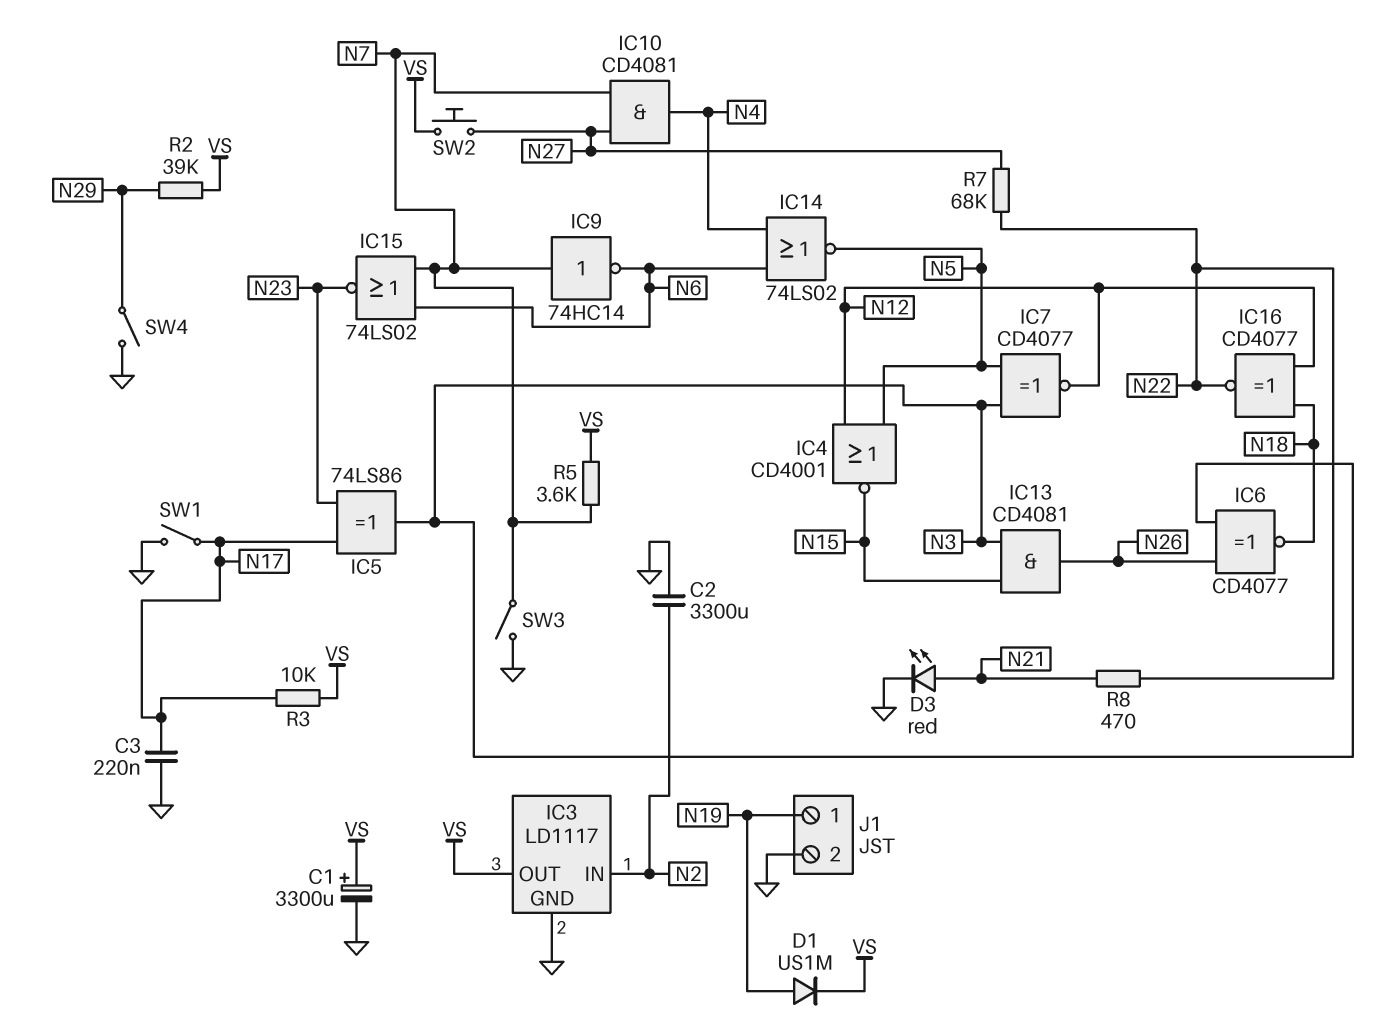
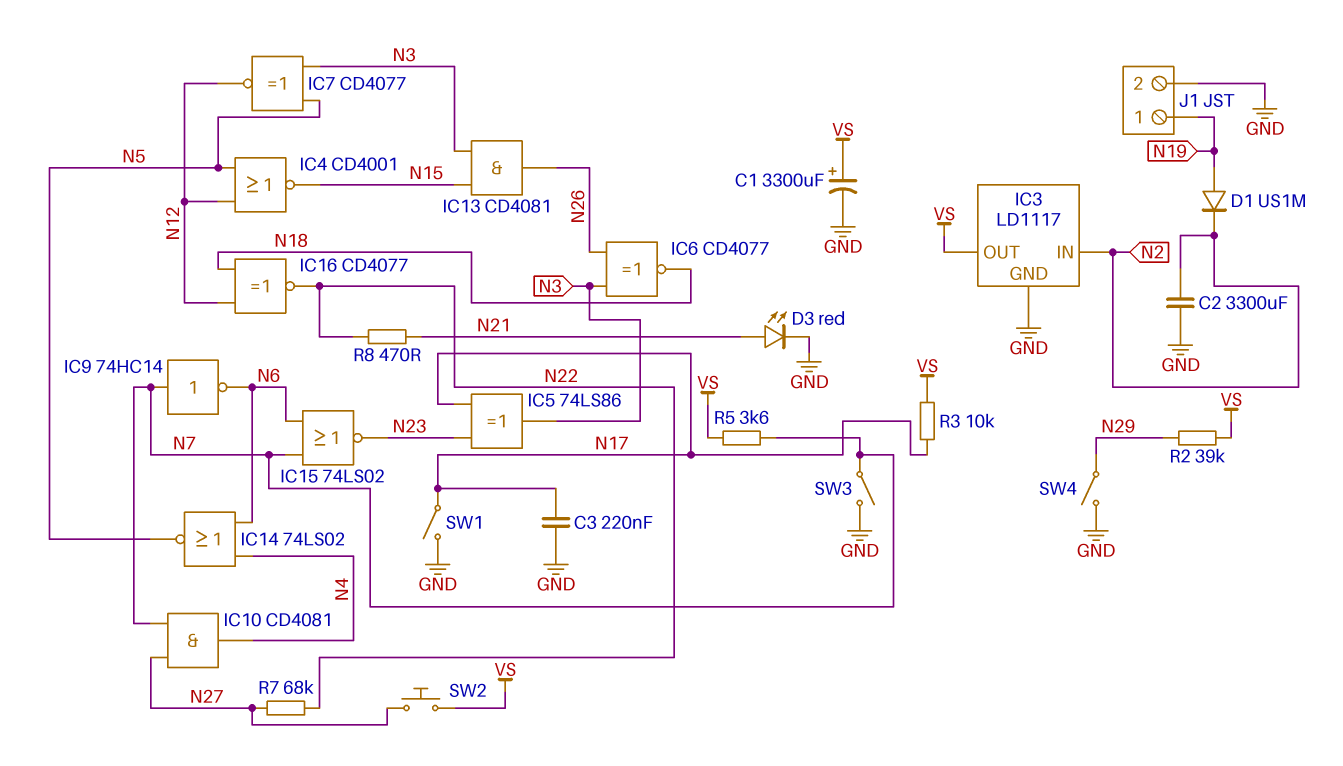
D1: diode US1M (A N19, K VS) -> diode US1M (A N19, K N2)

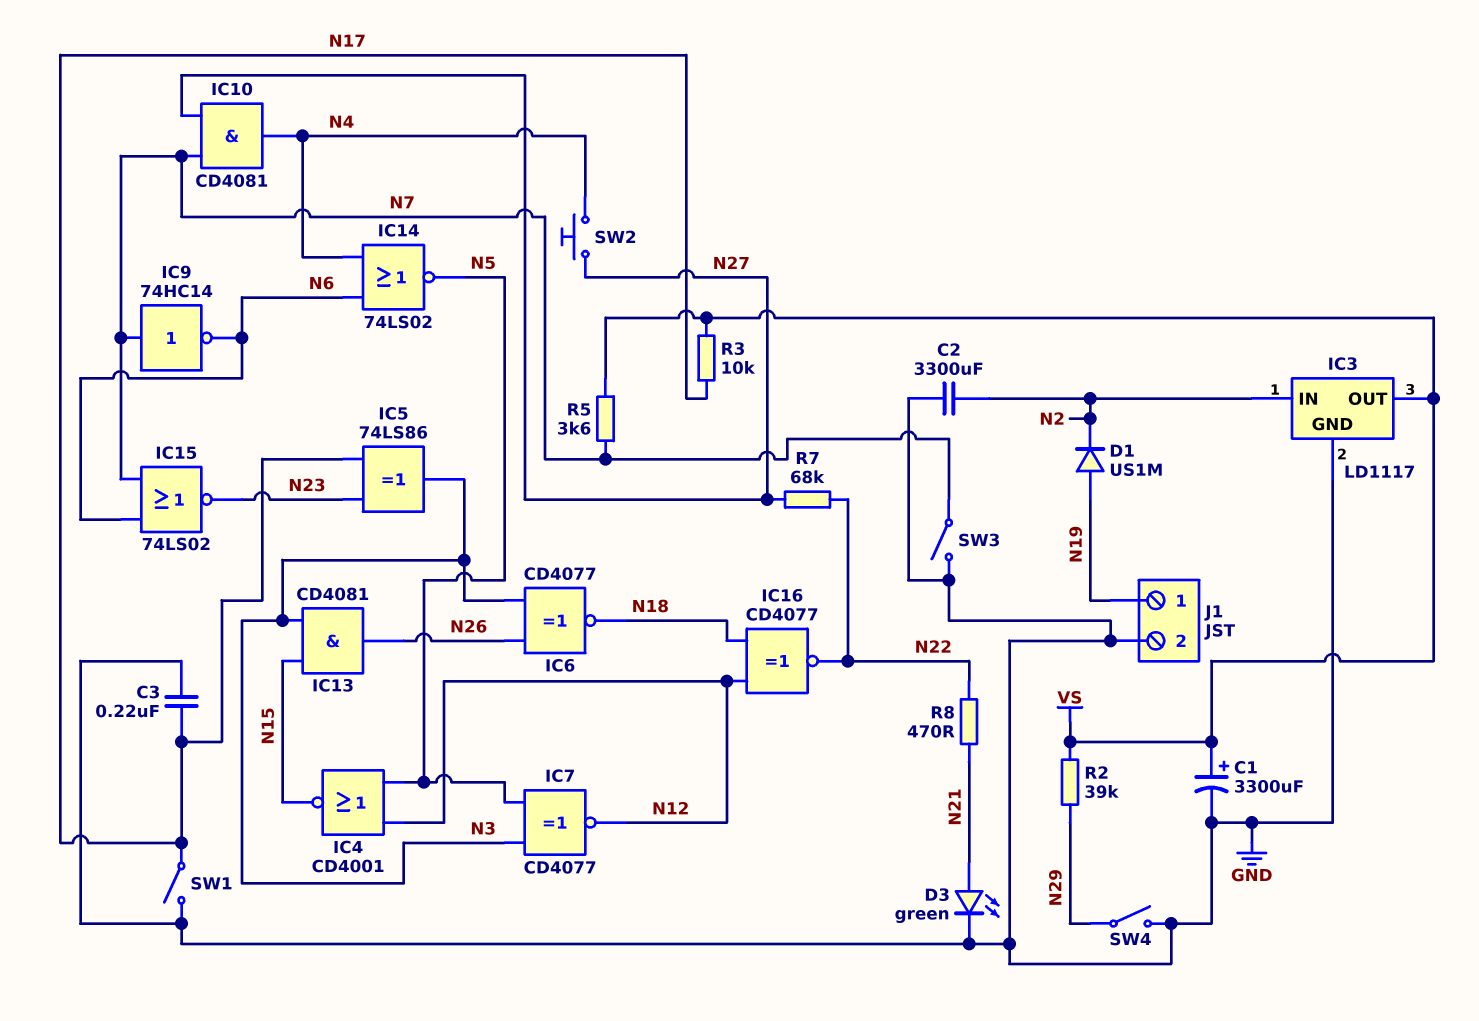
D3: LED red (A N21, K GND) -> LED green (A N21, K GND)
SW2: button (N27, VS) -> button (N4, N27)

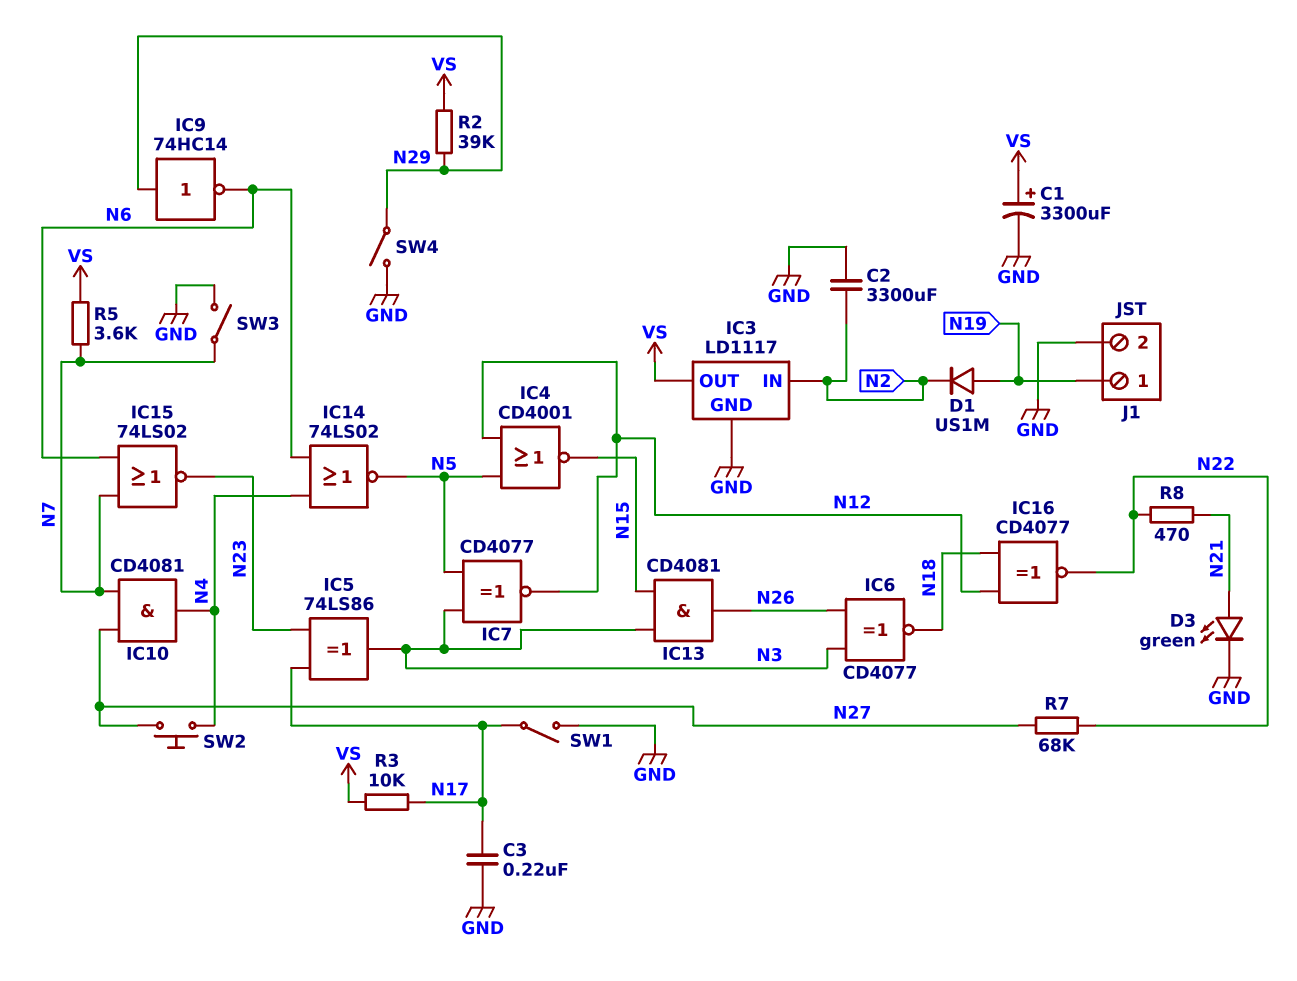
IC9: NOT 74HC14 (in N7, out N6) -> NOT 74HC14 (in N29, out N6)

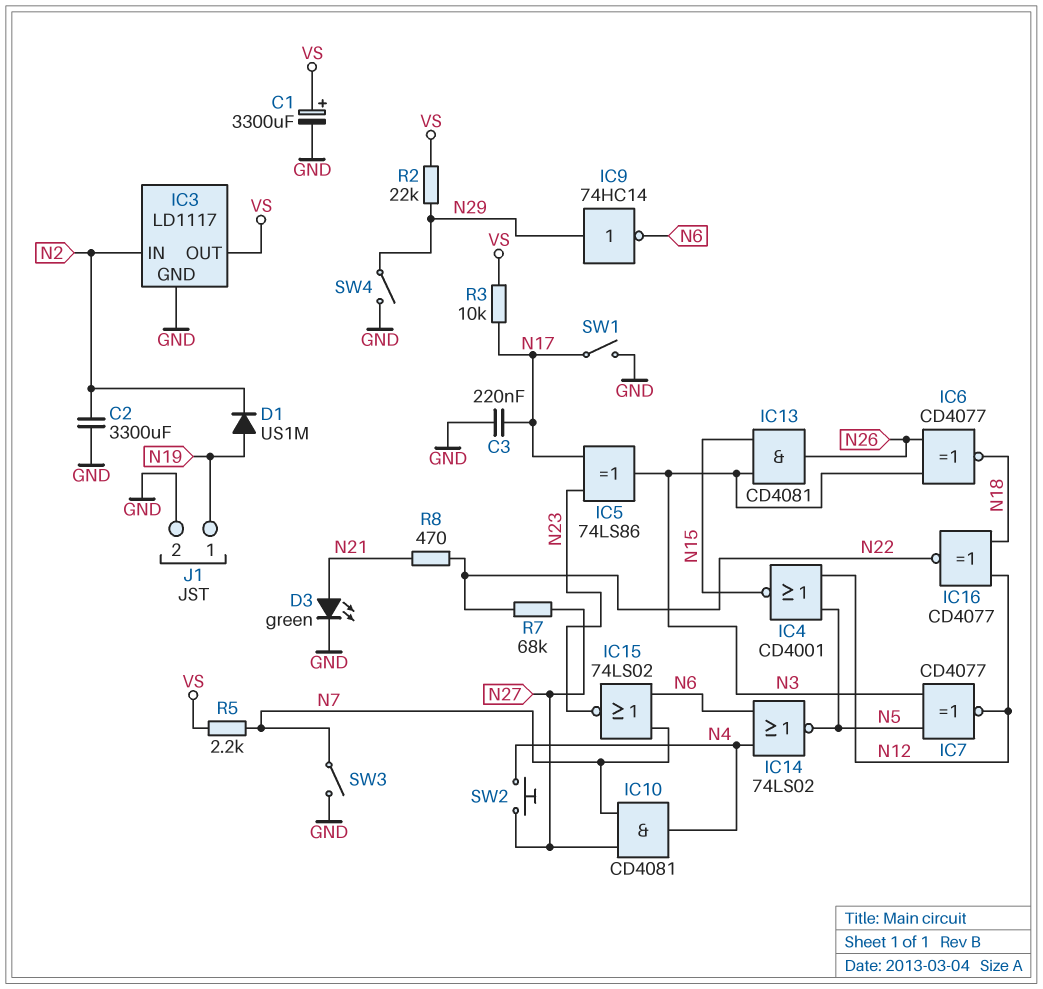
R2: 39k (N29, VS) -> 22k (N29, VS)
R5: 3.6k (N7, VS) -> 2.2k (N7, VS)

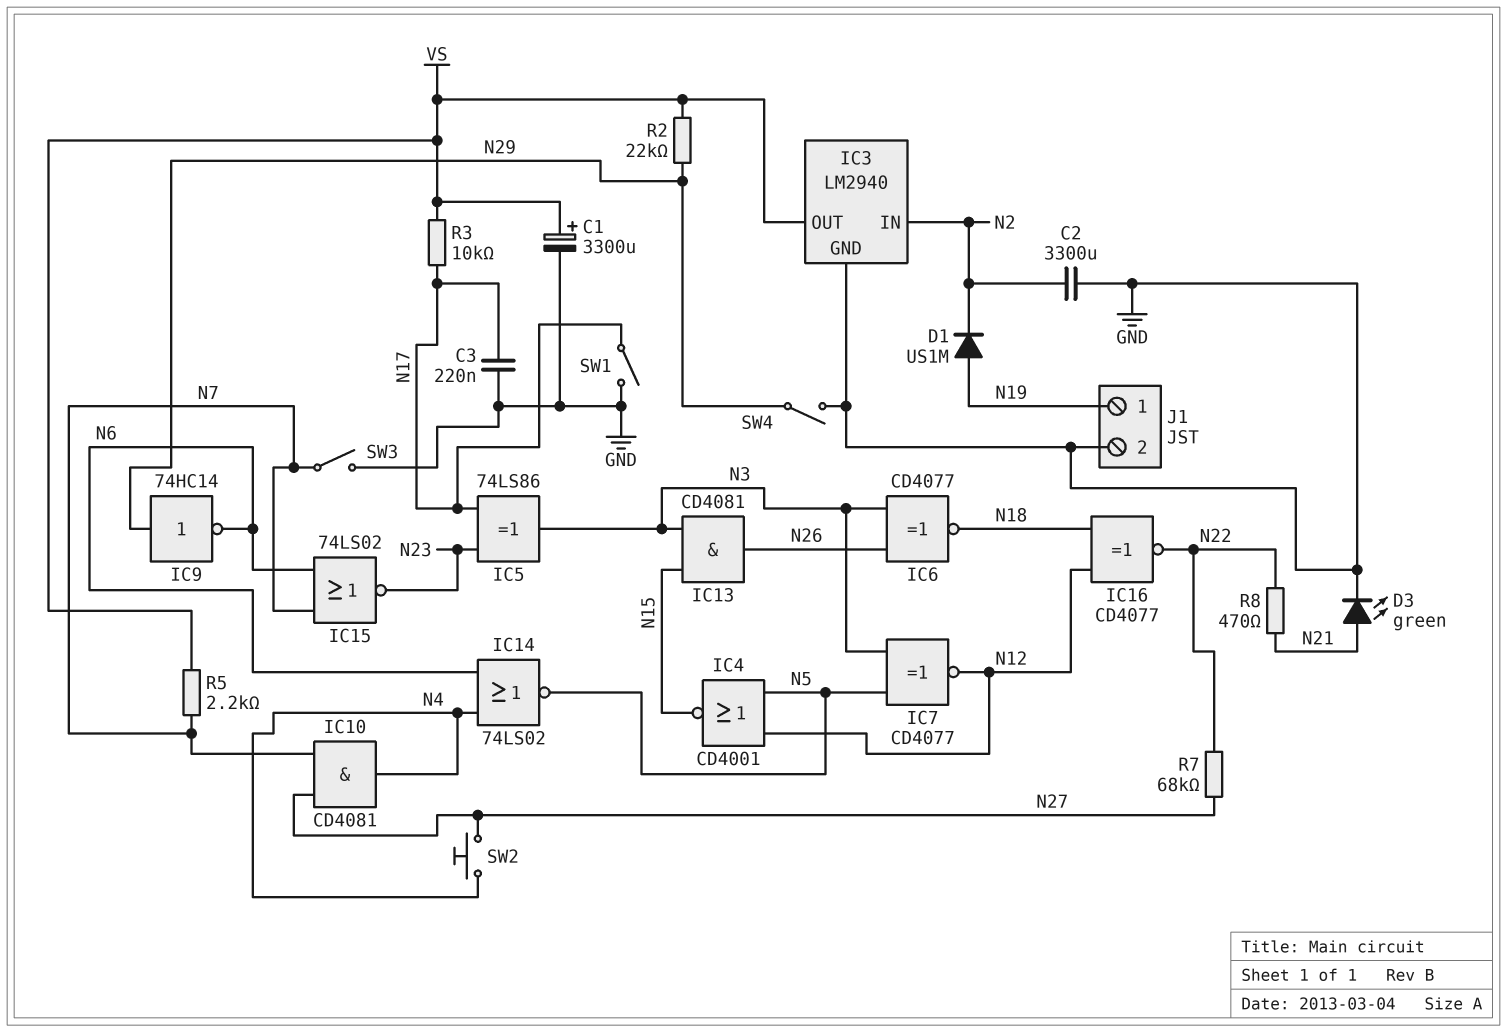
IC3: LD1117 -> LM2940

